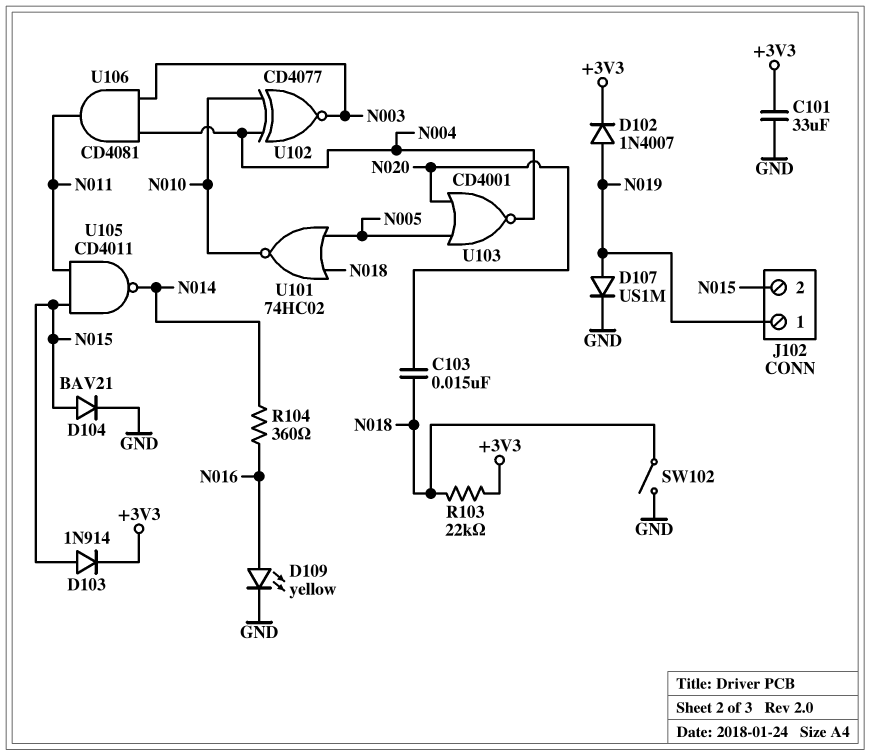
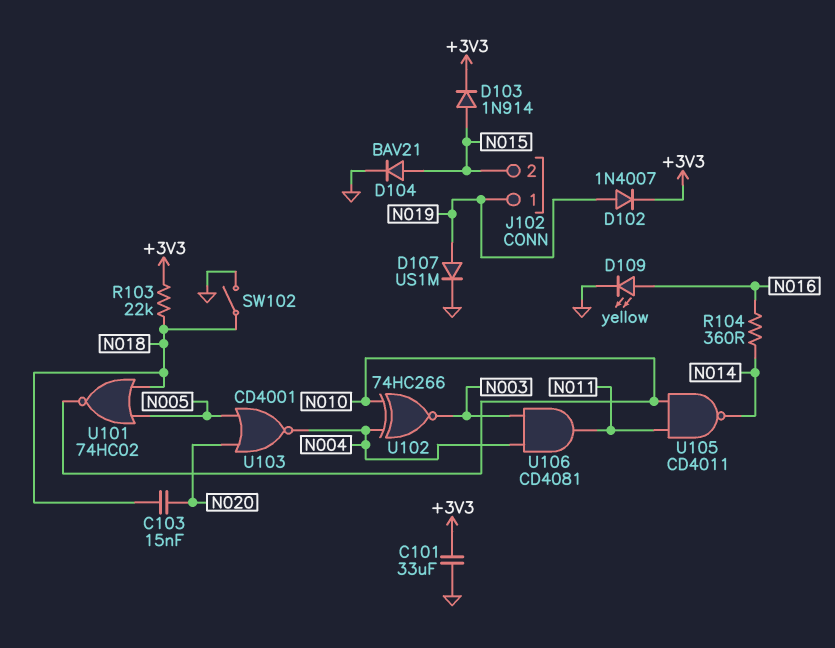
U102: XNOR CD4077 (in N004, in N010, out N003) -> XNOR 74HC266 (in N004, in N010, out N003)
U105: NAND CD4011 (in N011, in N015, out N014) -> NAND CD4011 (in N010, in N011, out N014)

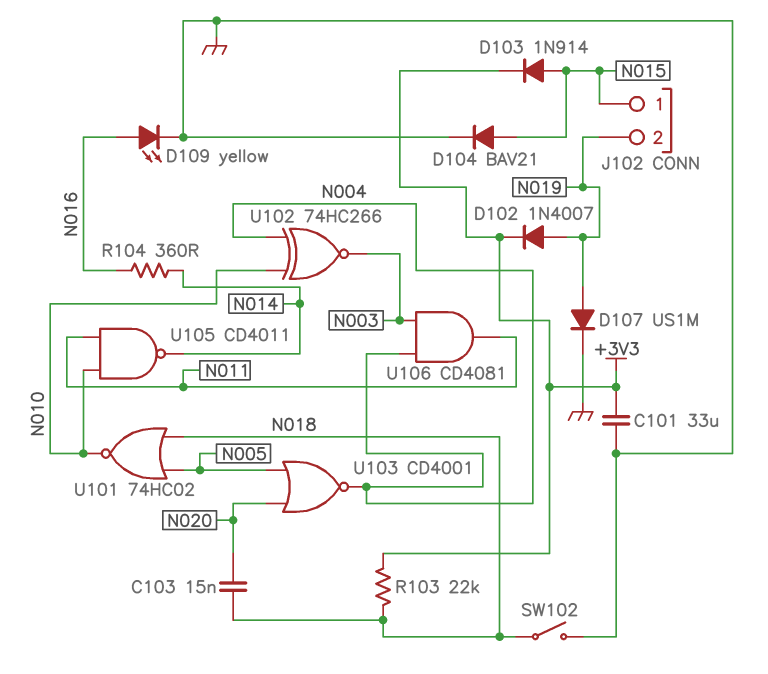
J102 pin 1: N019 -> N015
J102 pin 2: N015 -> N019

